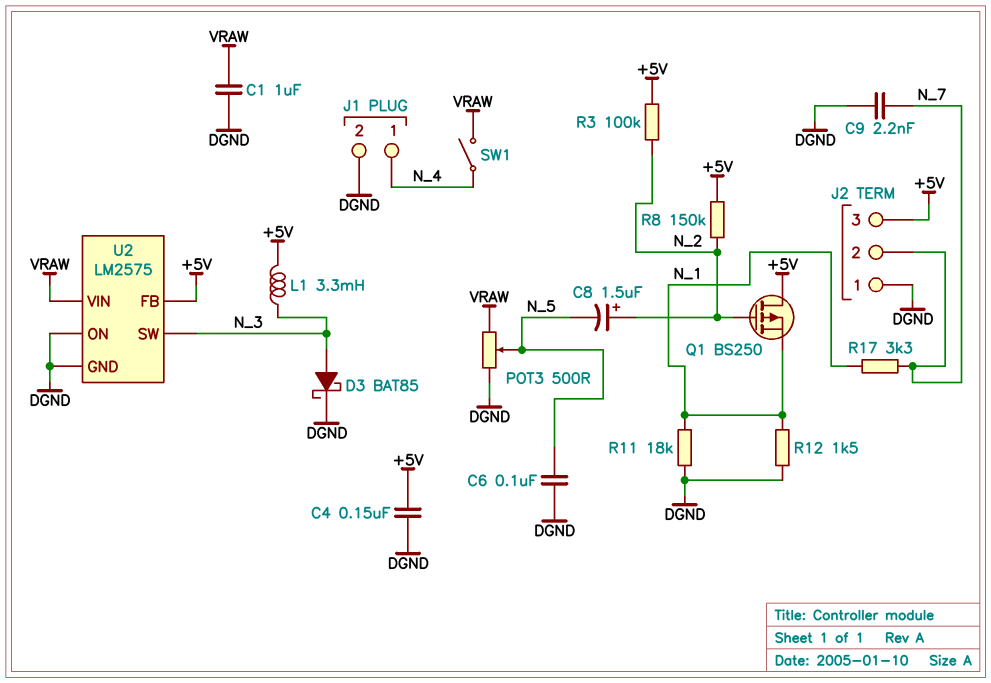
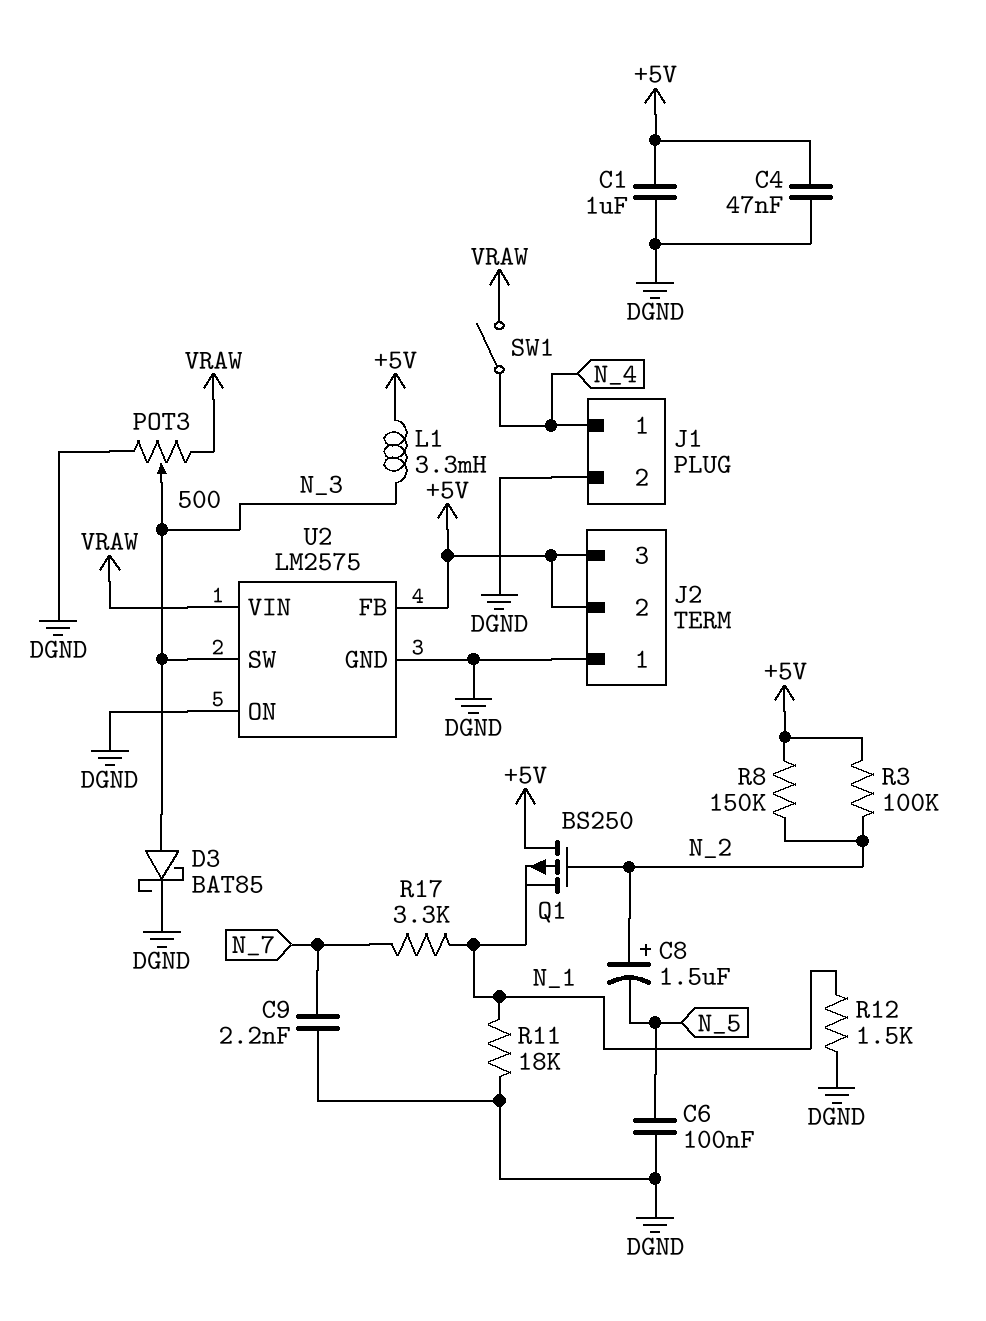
C1: 1uF (DGND, VRAW) -> 1uF (+5V, DGND)
C4: 150nF (+5V, DGND) -> 47nF (+5V, DGND)
J2 pin 2: N_7 -> +5V
POT3: 500 (DGND, VRAW, wiper N_5) -> 500 (DGND, VRAW, wiper N_3)

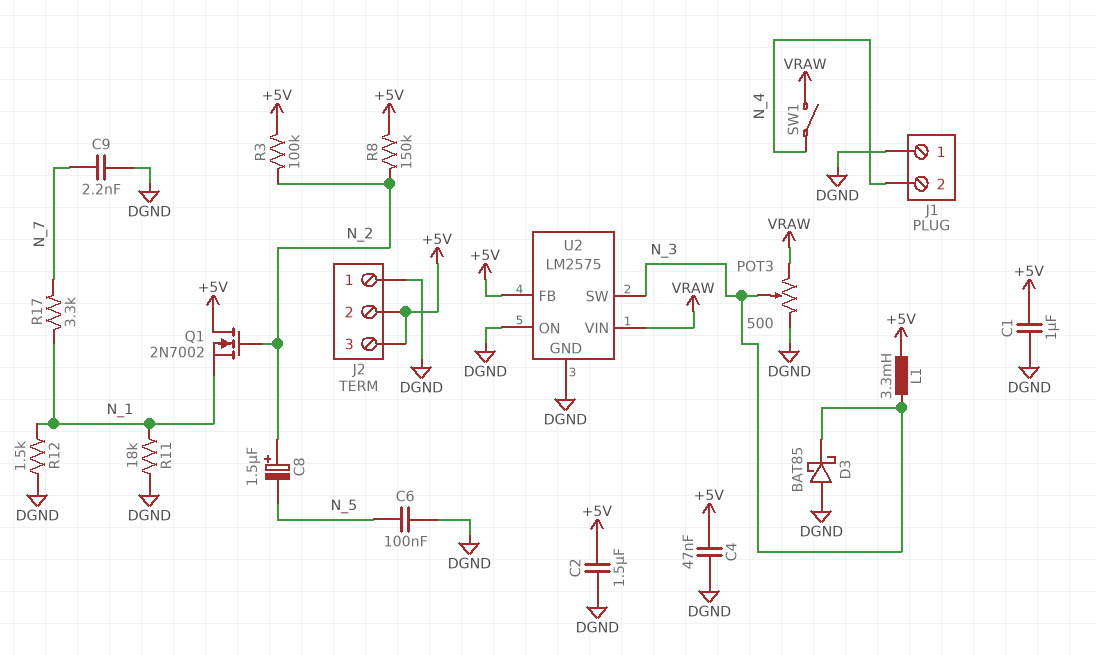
C2: none -> 1.5uF (+5V, DGND)
D3: schottky BAT85 (A N_3, K DGND) -> schottky BAT85 (A DGND, K N_3)
J1 pin 1: N_4 -> DGND
J1 pin 2: DGND -> N_4
Q1: PMOS BS250 (G N_2, D +5V, S N_1) -> NMOS 2N7002 (G N_2, D +5V, S N_1)

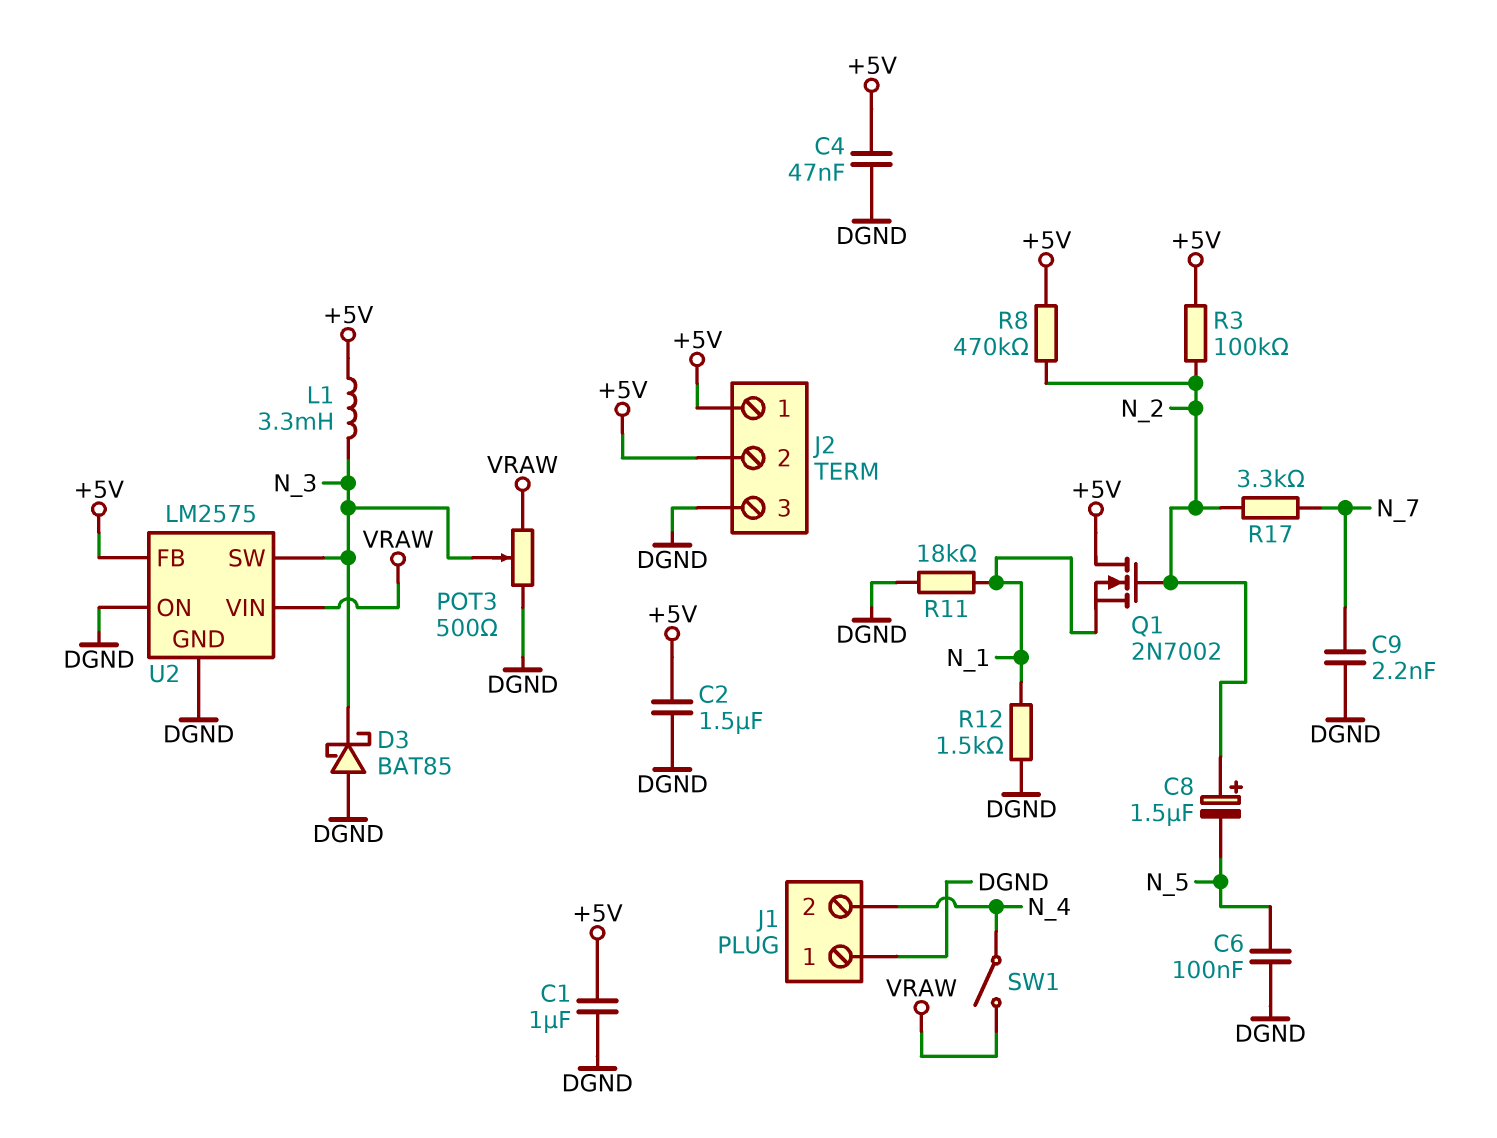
J2 pin 1: DGND -> +5V
J2 pin 3: +5V -> DGND
R8: 150k (+5V, N_2) -> 470k (+5V, N_2)
R17: 3.3k (N_1, N_7) -> 3.3k (N_2, N_7)

